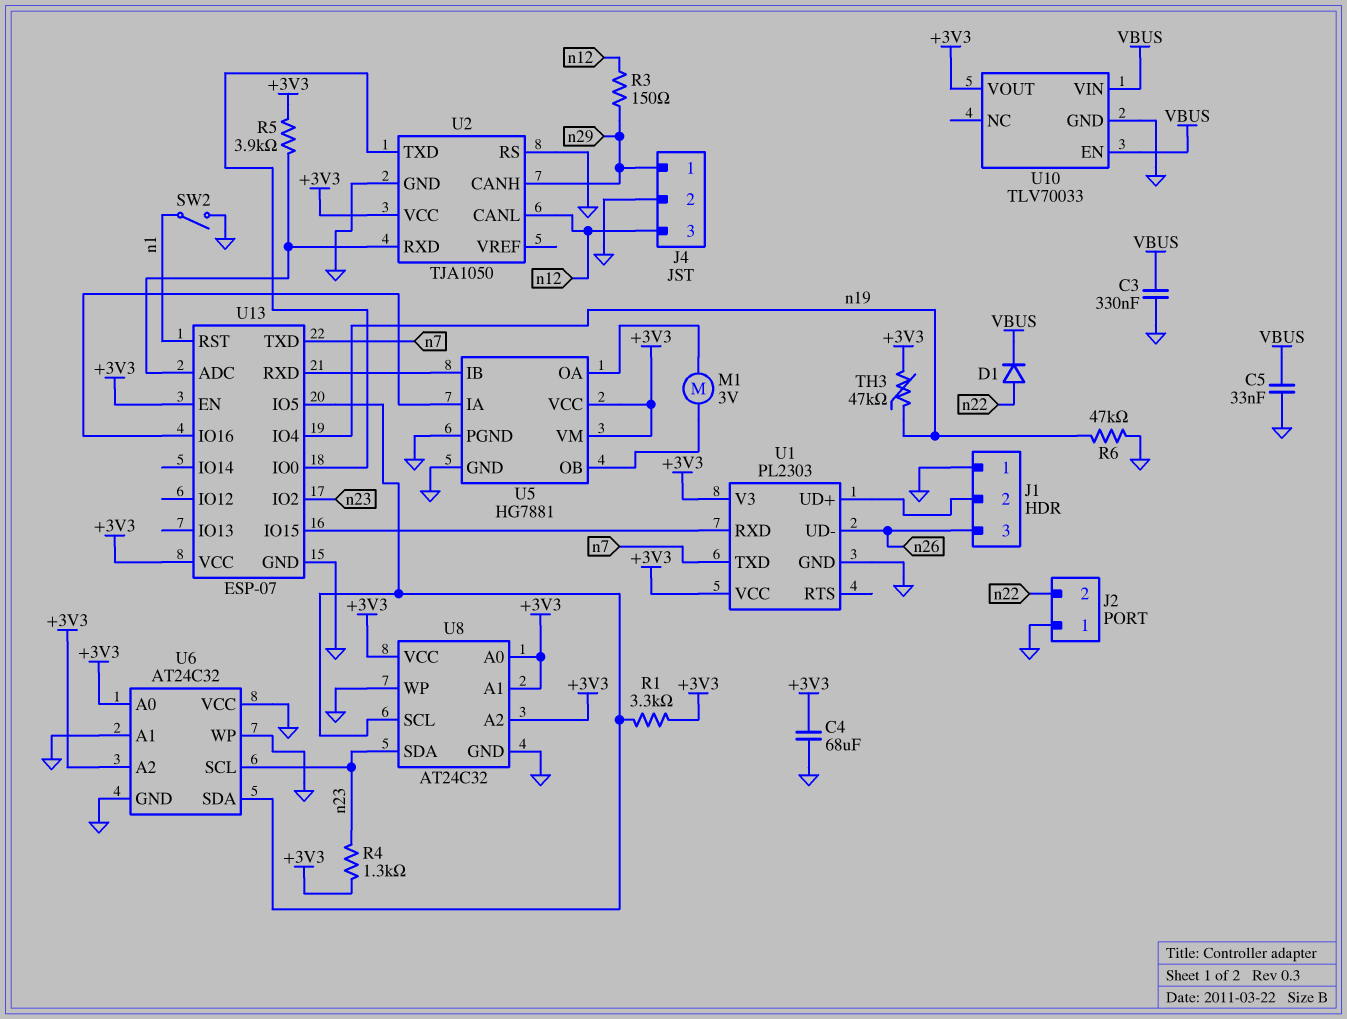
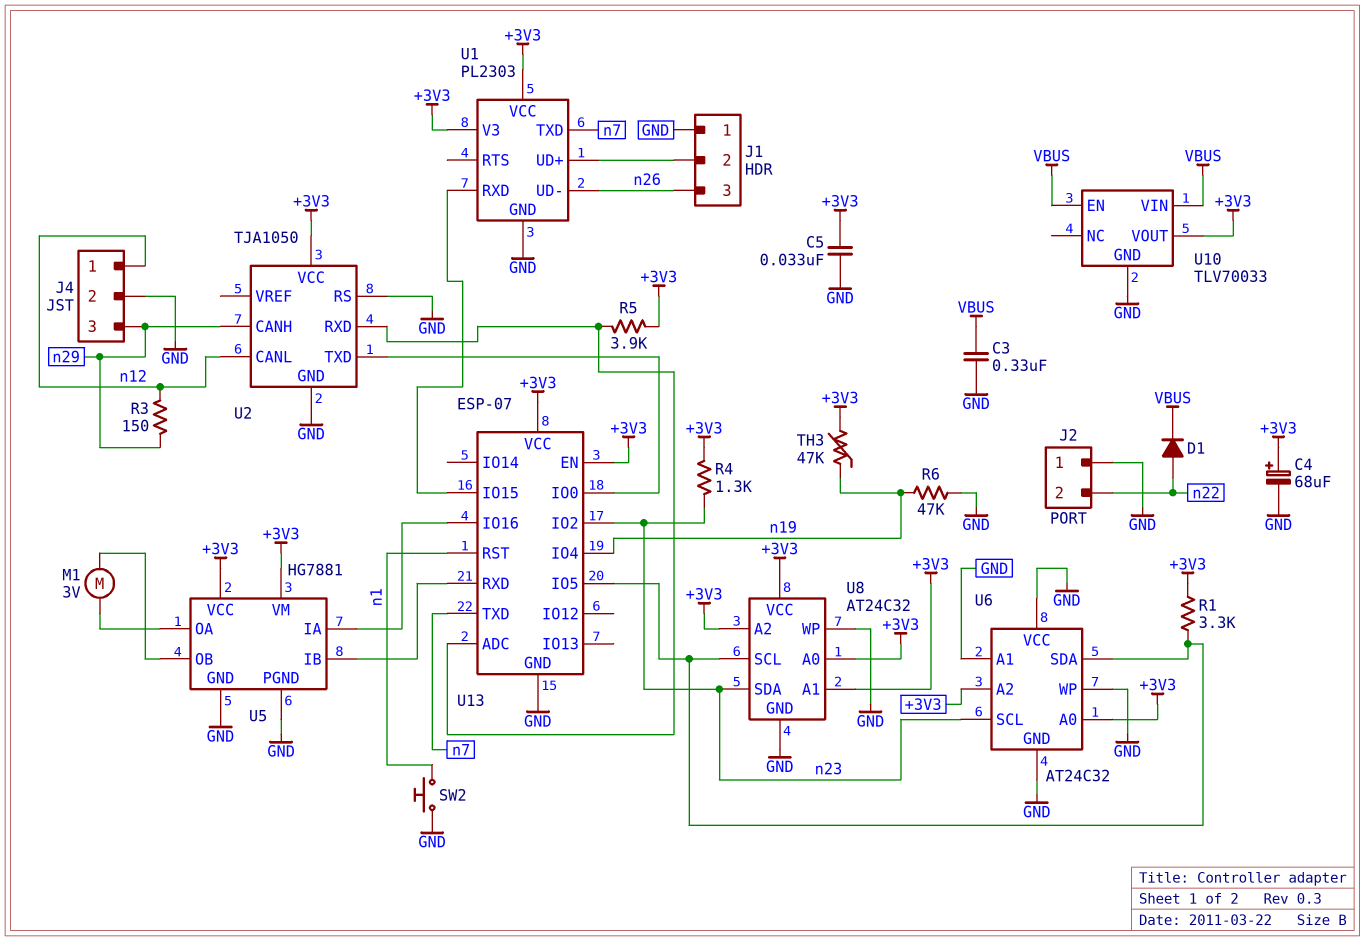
C4: 68uF (+3V3, GND) -> 68uF (plus +3V3, minus GND)
C5: 33nF (GND, VBUS) -> 33nF (+3V3, GND)
J4 pin 1: n29 -> n12
J4 pin 3: n12 -> n29
SW2: switch (GND, n1) -> button (GND, n1)

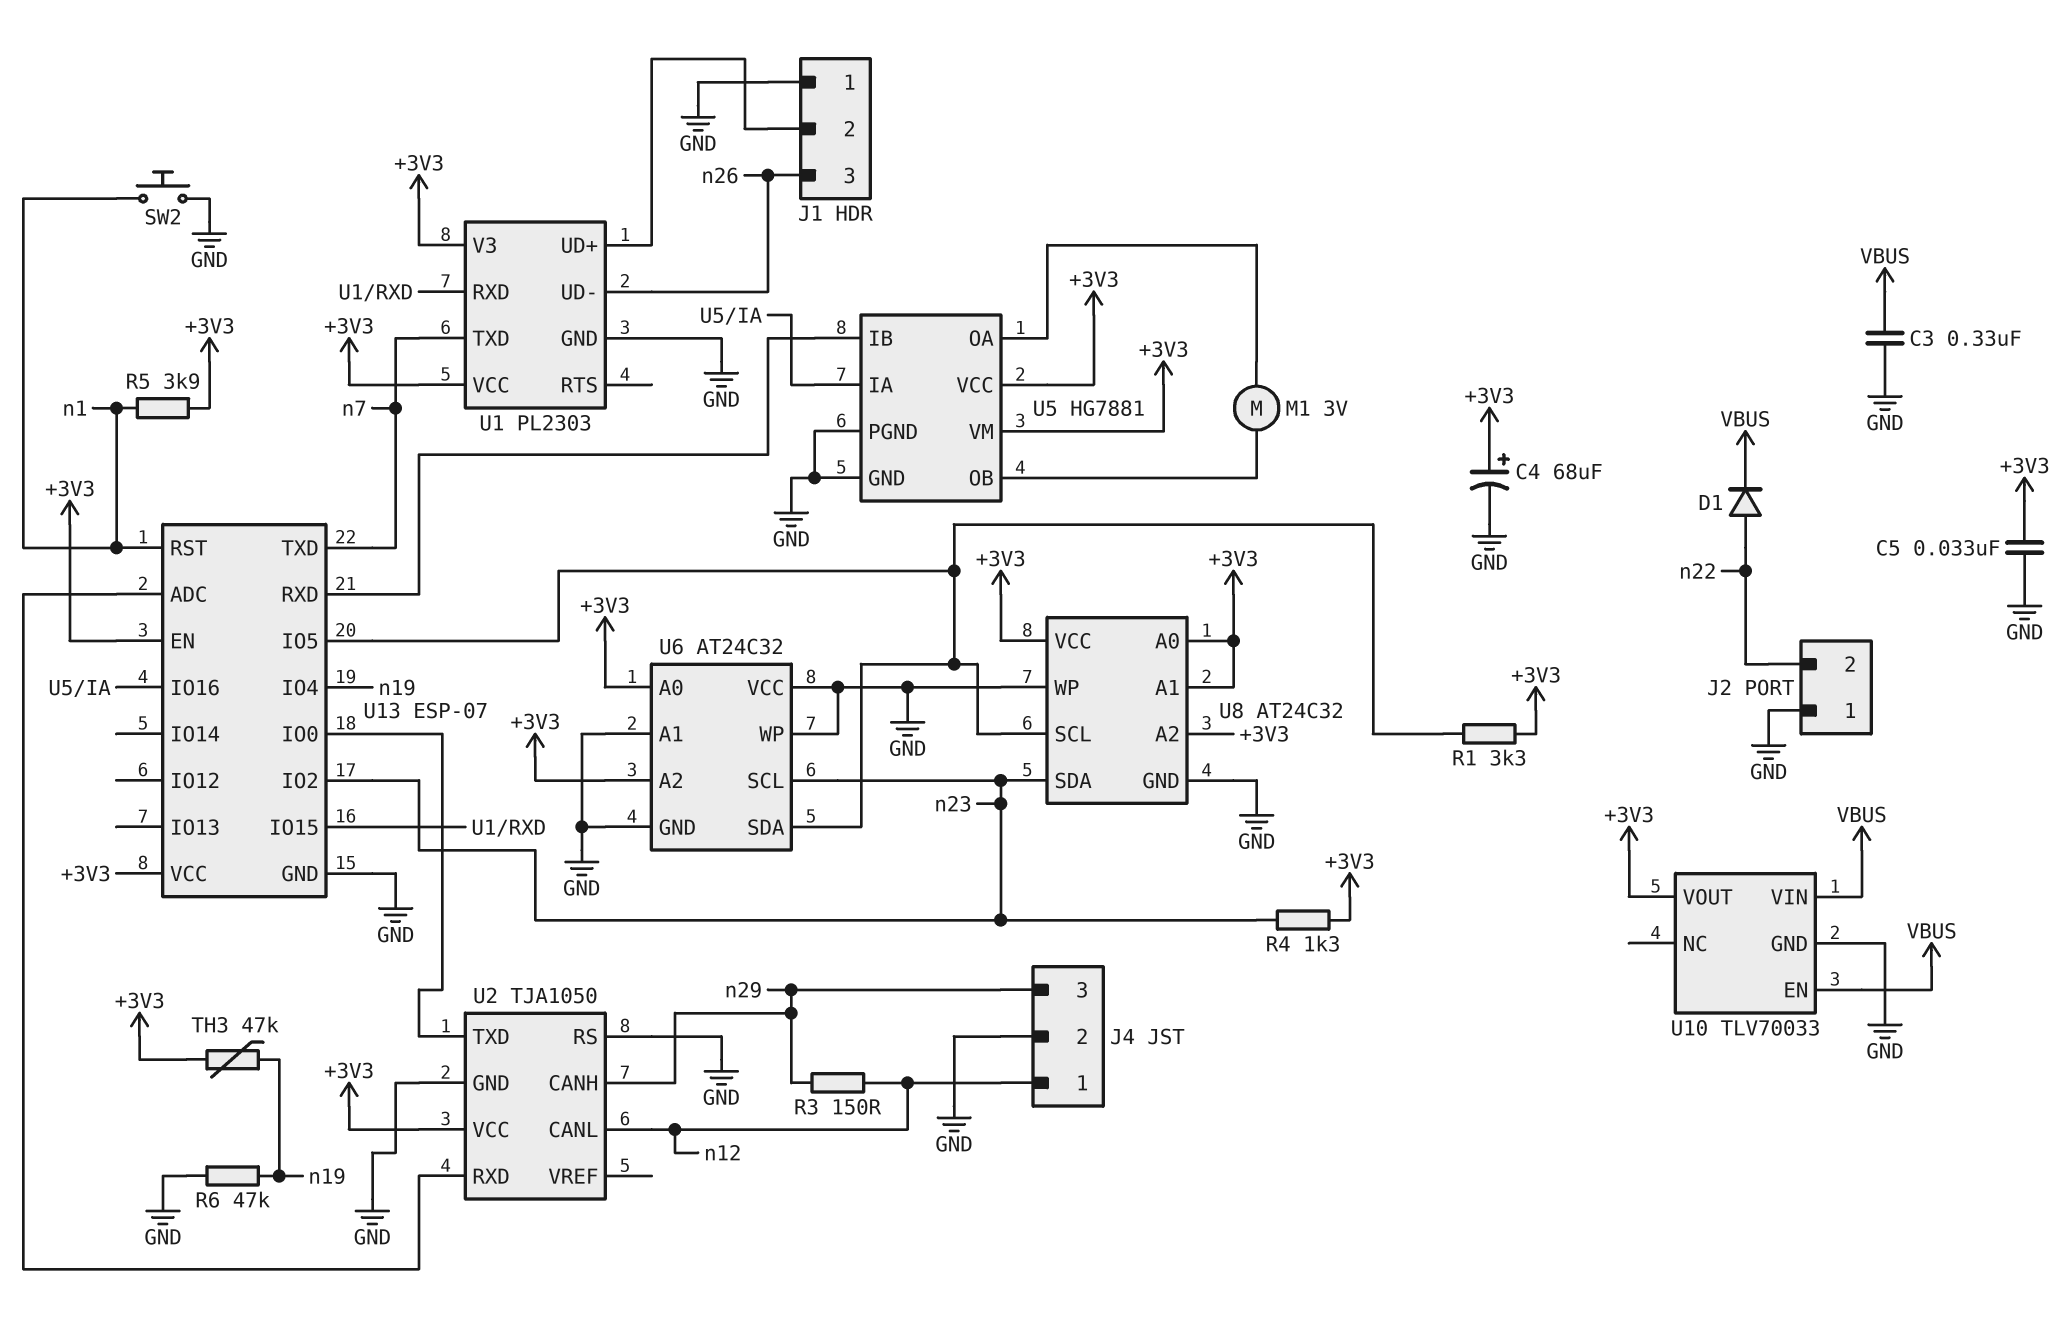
R5: 3.9k (+3V3, U2/RXD) -> 3.9k (+3V3, n1)

